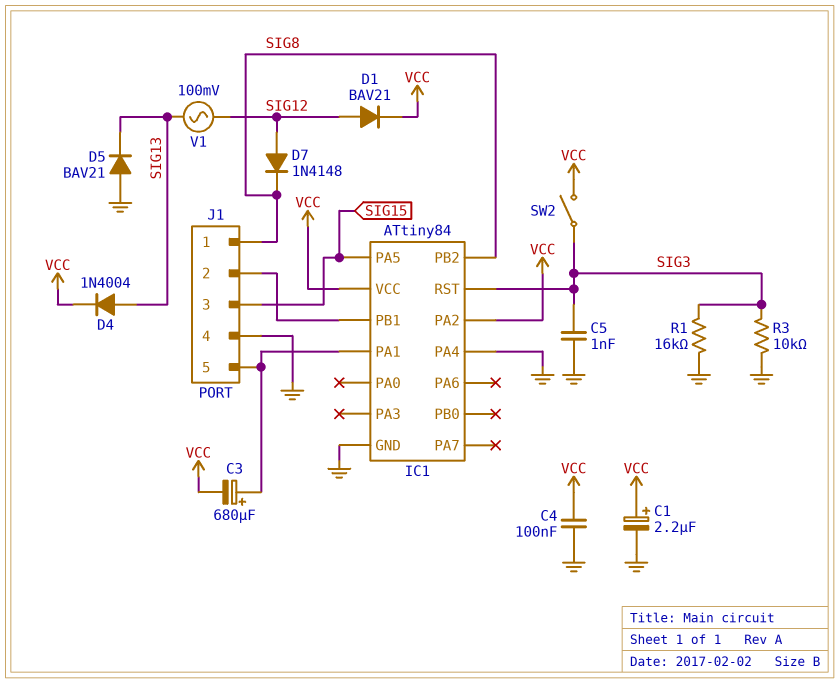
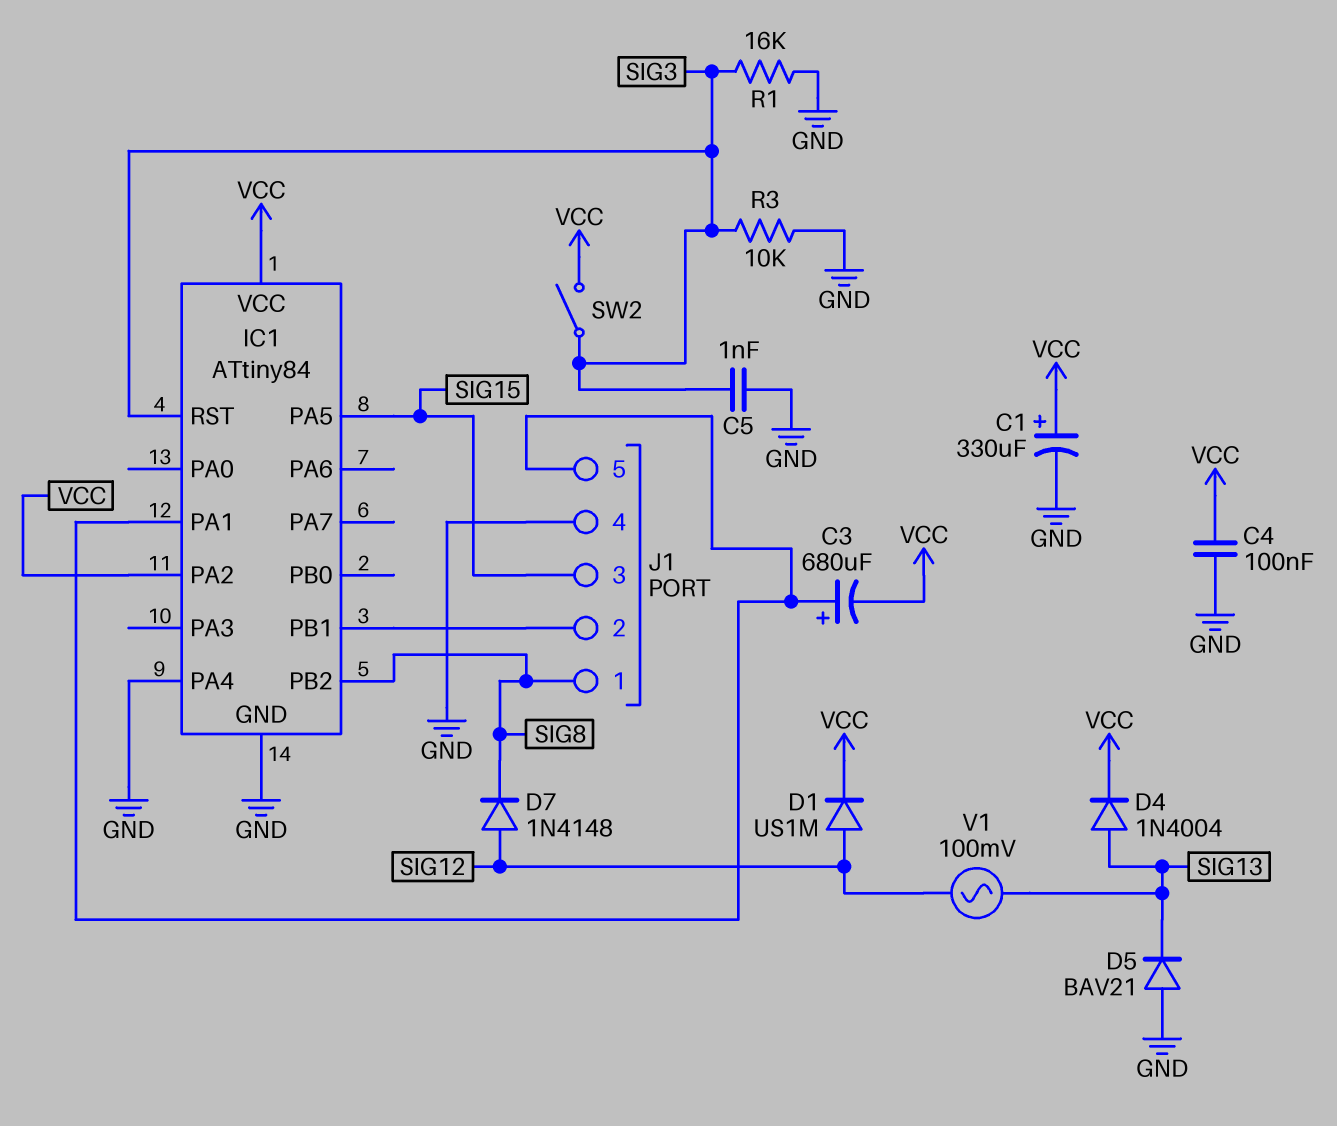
C1: 2.2uF (plus VCC, minus GND) -> 330uF (plus VCC, minus GND)
D1: diode BAV21 (A SIG12, K VCC) -> diode US1M (A SIG12, K VCC)

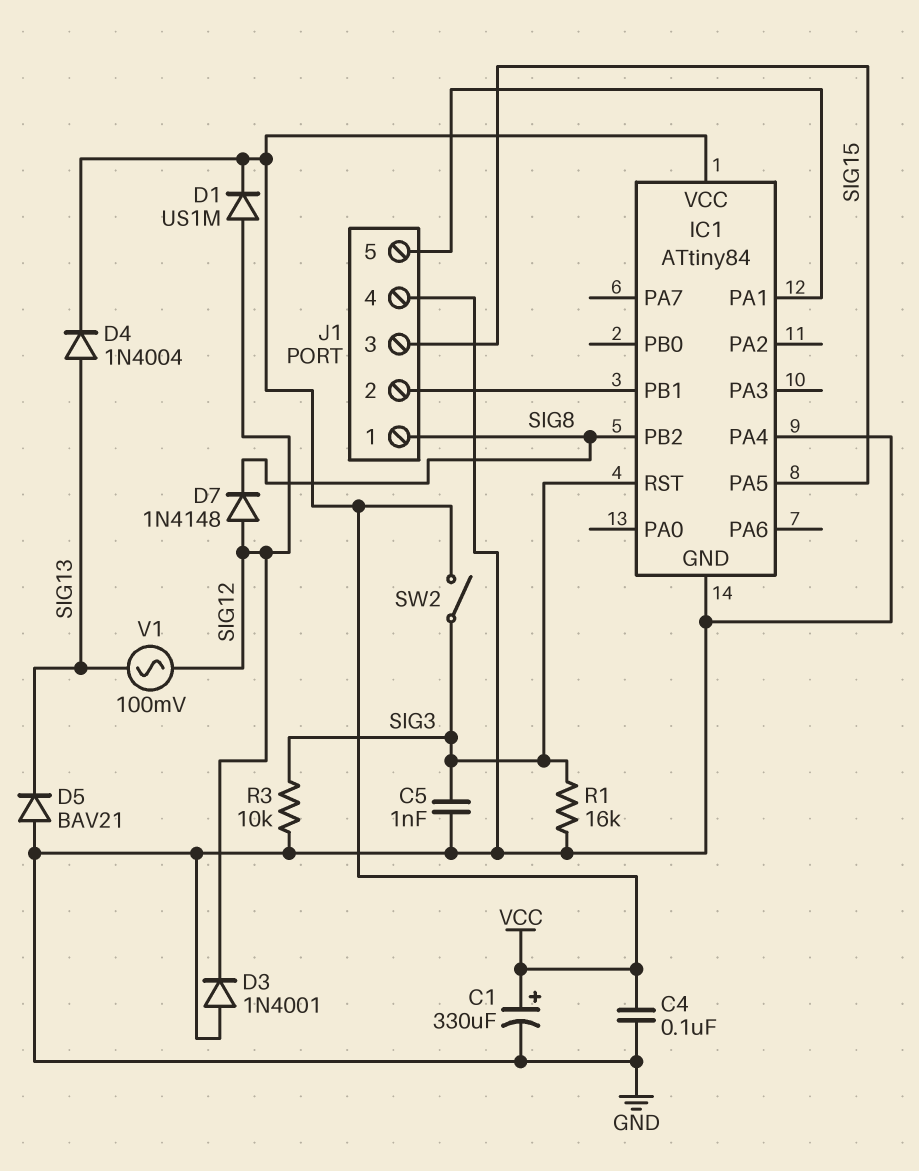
C3: 680uF (plus IC1/PA1, minus VCC) -> none
D3: none -> diode 1N4001 (A GND, K SIG12)
IC1 pin PA2: VCC -> none

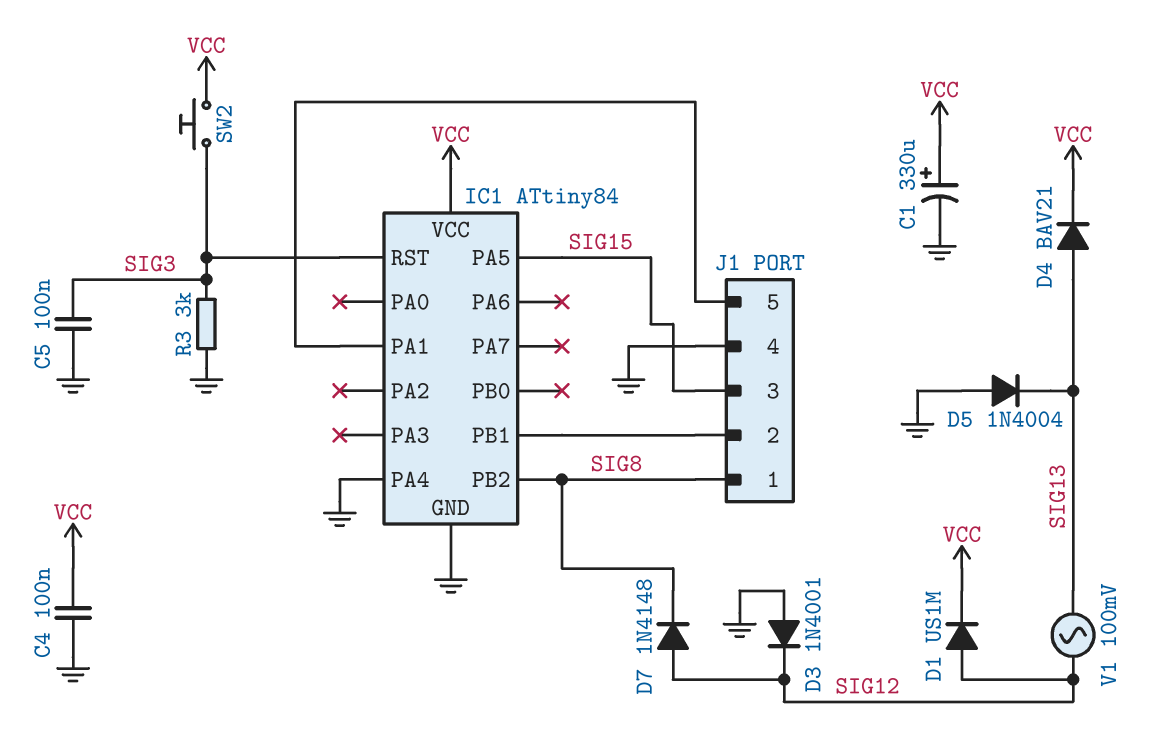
C5: 1nF (GND, SIG3) -> 100nF (GND, SIG3)
D4: diode 1N4004 (A SIG13, K VCC) -> diode BAV21 (A SIG13, K VCC)
D5: diode BAV21 (A GND, K SIG13) -> diode 1N4004 (A GND, K SIG13)
R1: 16k (GND, SIG3) -> none
R3: 10k (GND, SIG3) -> 3k (GND, SIG3)
SW2: switch (SIG3, VCC) -> button (SIG3, VCC)

